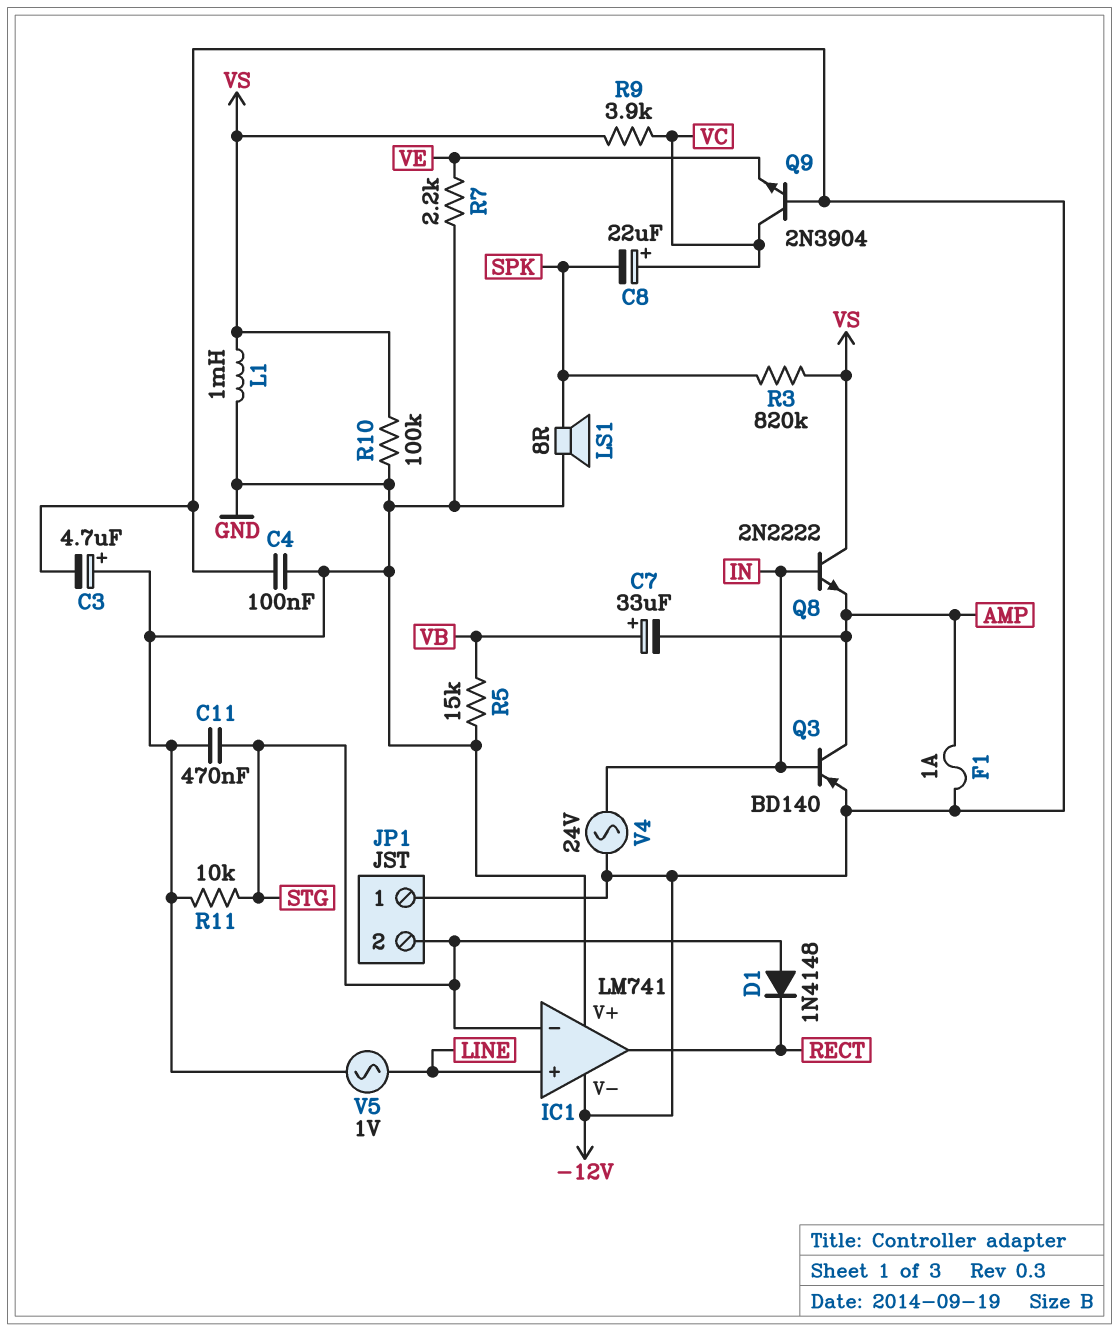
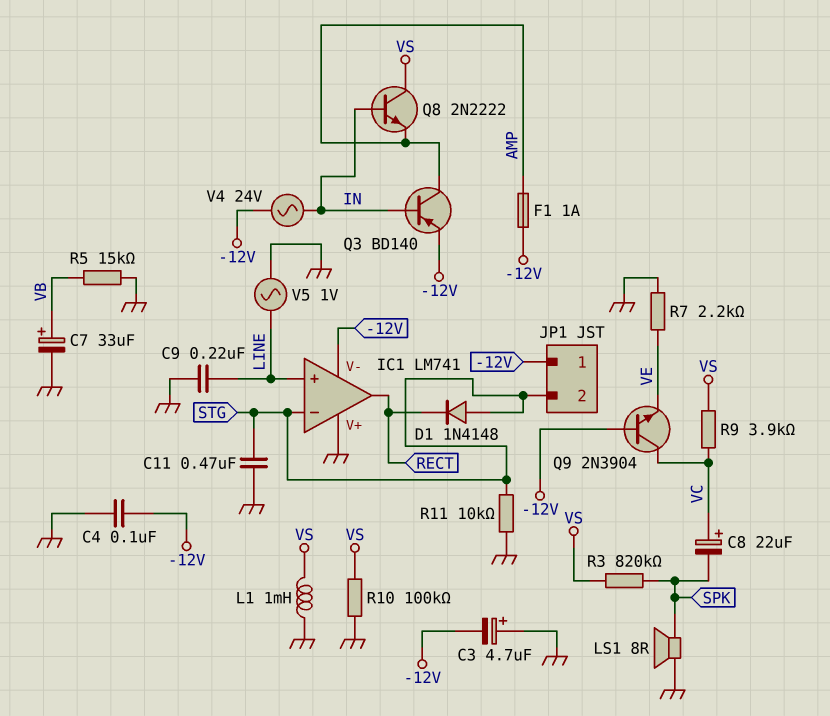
C7: 33uF (plus VB, minus AMP) -> 33uF (plus VB, minus GND)
C9: none -> 220nF (GND, LINE)

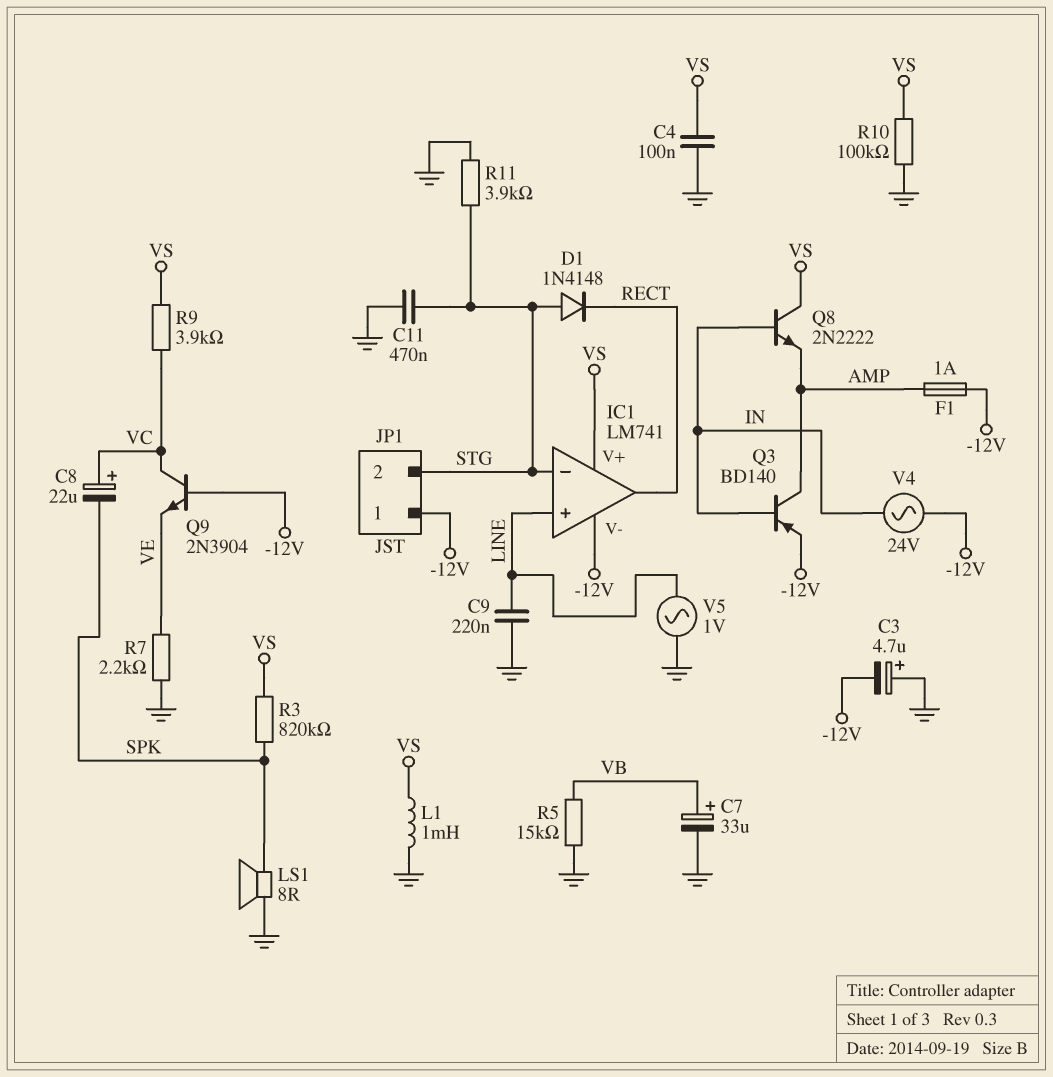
C4: 100nF (-12V, GND) -> 100nF (GND, VS)
IC1 pin V+: GND -> VS
R11: 10k (GND, STG) -> 3.9k (GND, STG)

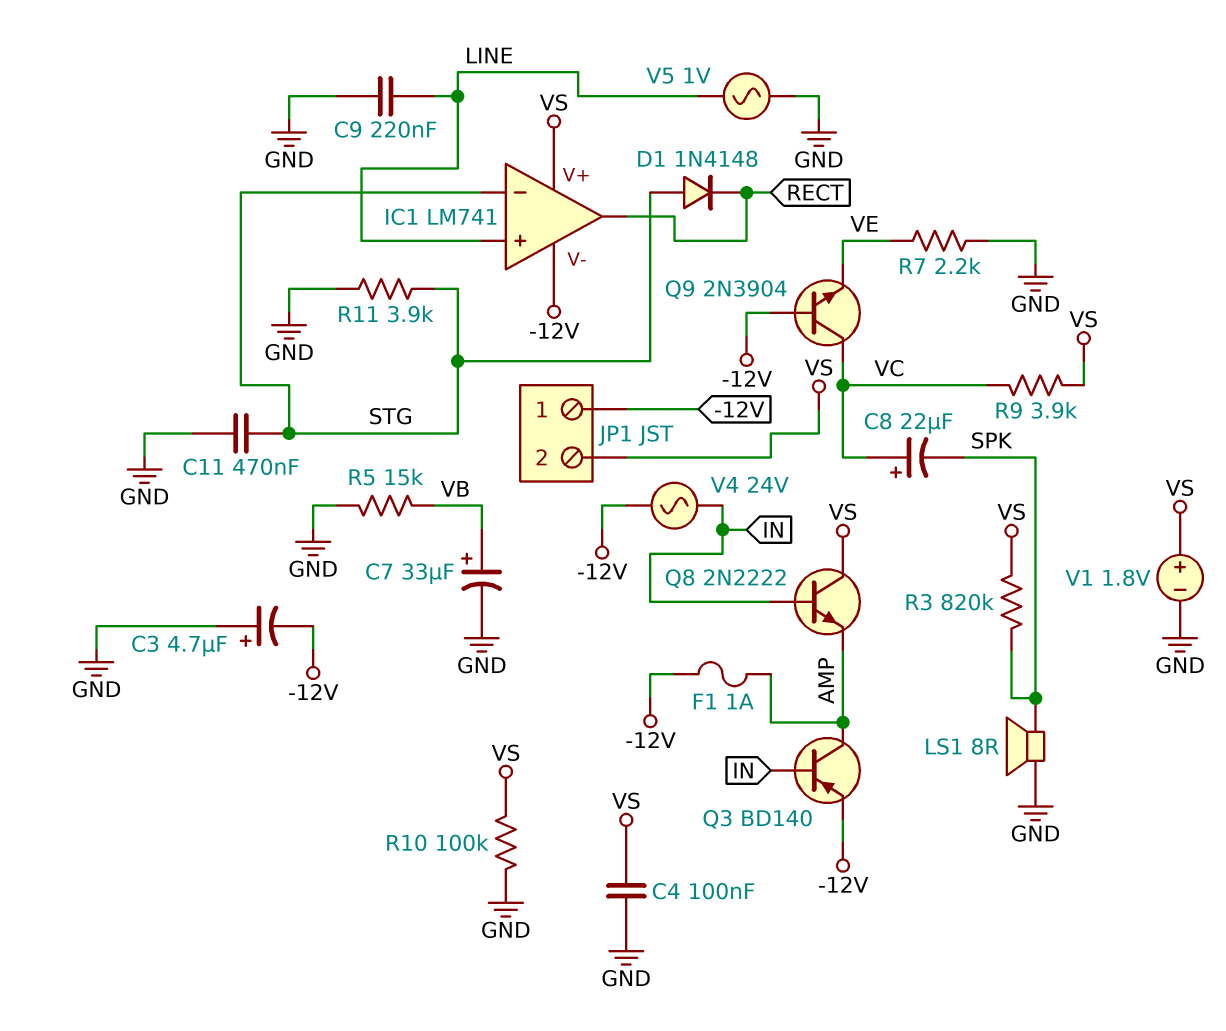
JP1 pin 2: STG -> VS
L1: 1mH (GND, VS) -> none
V1: none -> 1.8V (plus VS, minus GND)

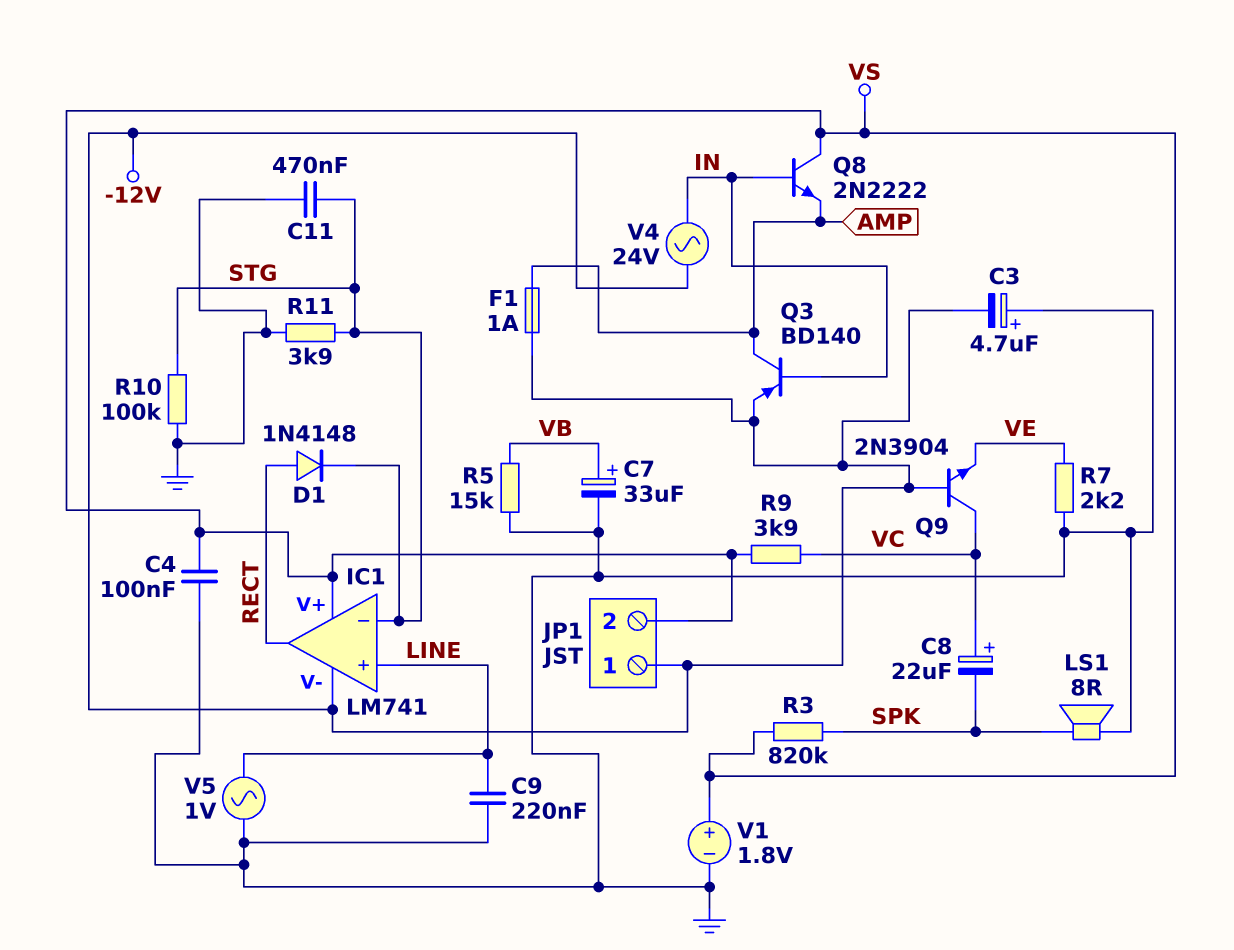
D1: diode 1N4148 (A STG, K RECT) -> diode 1N4148 (A RECT, K STG)
R10: 100k (GND, VS) -> 100k (GND, STG)

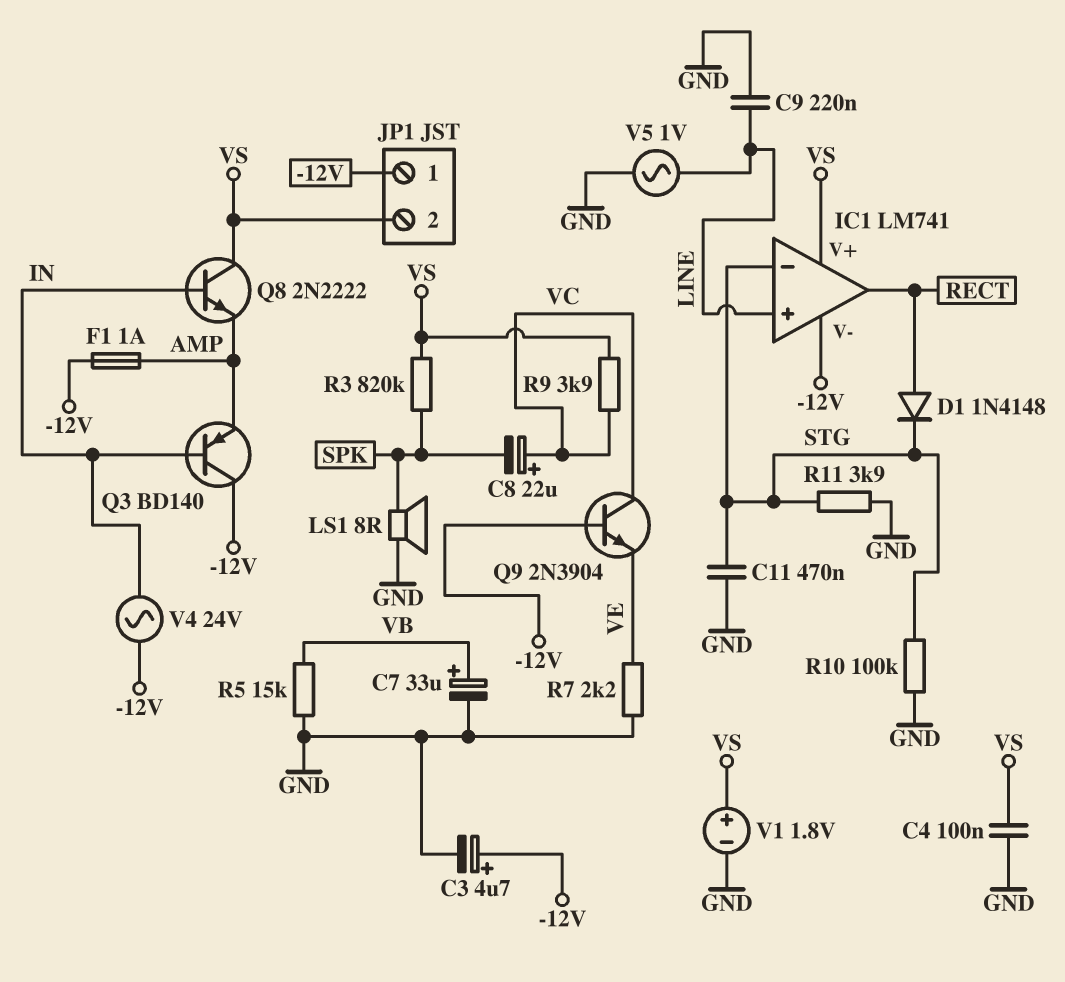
C3: 4.7uF (plus GND, minus -12V) -> 4.7uF (plus -12V, minus GND)
Q3: PNP BD140 (B IN, C AMP, E -12V) -> PNP BD140 (B IN, C -12V, E AMP)

